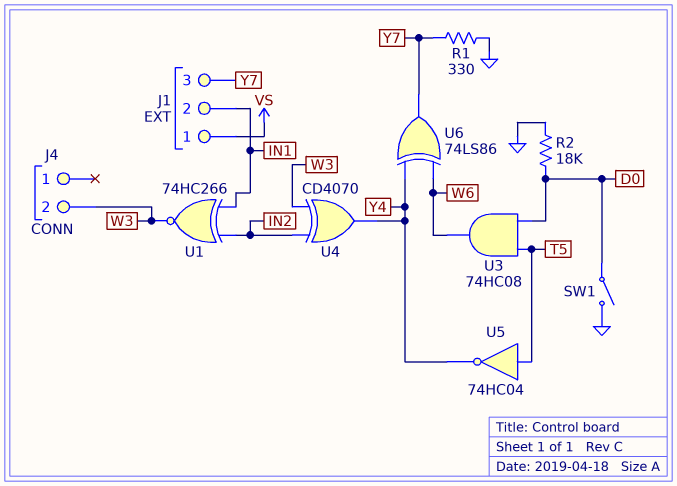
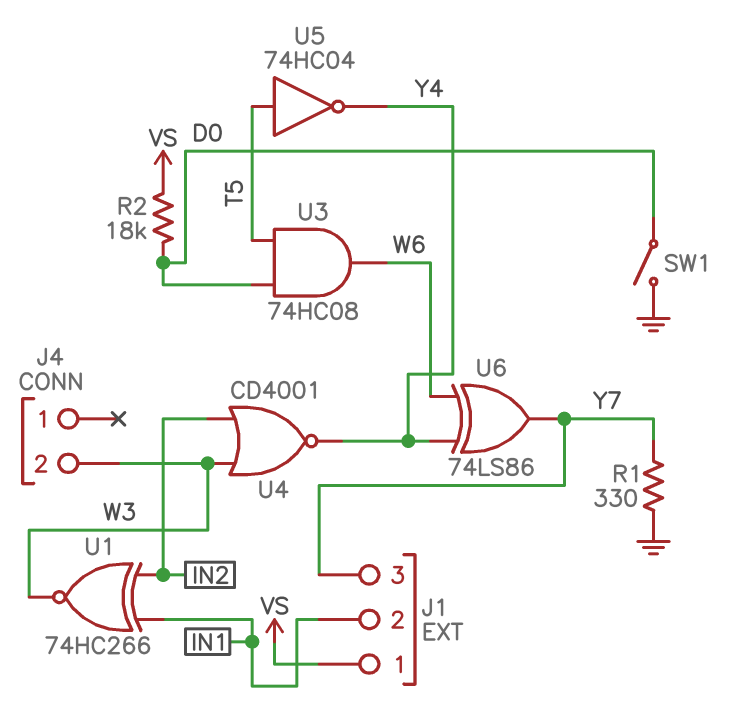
R2: 18k (D0, GND) -> 18k (D0, VS)
U4: XOR CD4070 (in IN2, in W3, out Y4) -> NOR CD4001 (in IN2, in W3, out Y4)

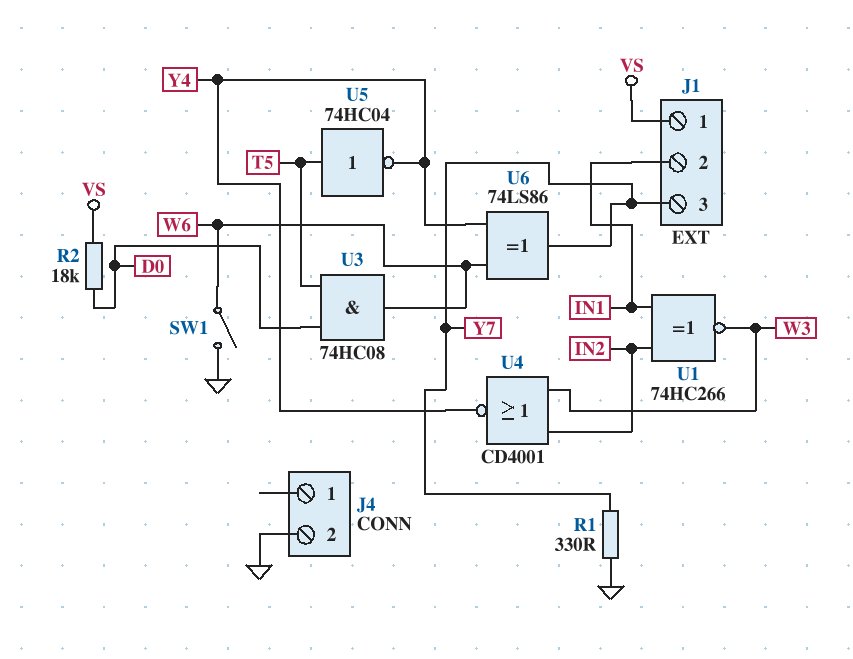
J4 pin 2: W3 -> GND
SW1: switch (D0, GND) -> switch (GND, W6)

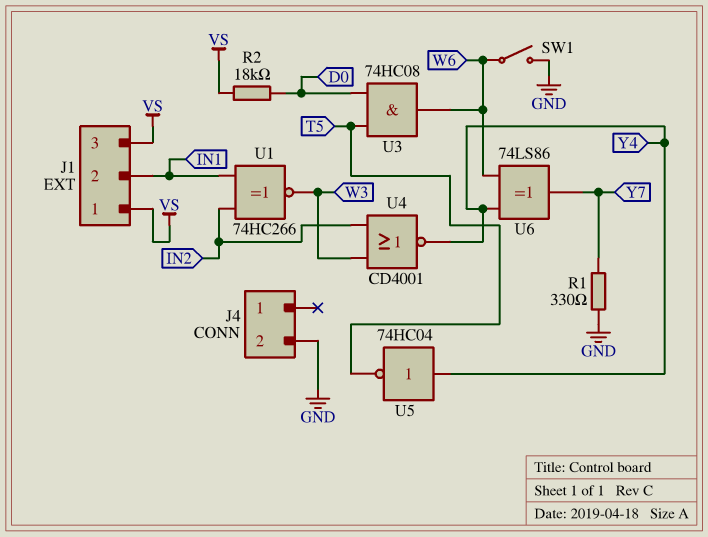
J1 pin 3: Y7 -> VS
U5: NOT 74HC04 (in T5, out Y4) -> NOT 74HC04 (in Y4, out T5)

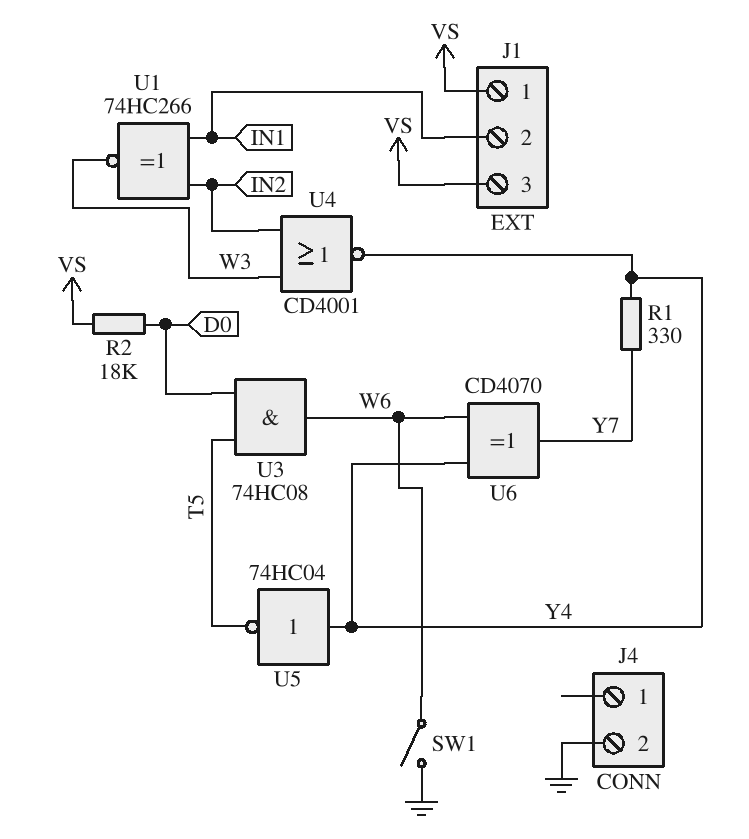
R1: 330 (GND, Y7) -> 330 (Y4, Y7)
U6: XOR 74LS86 (in W6, in Y4, out Y7) -> XOR CD4070 (in W6, in Y4, out Y7)

